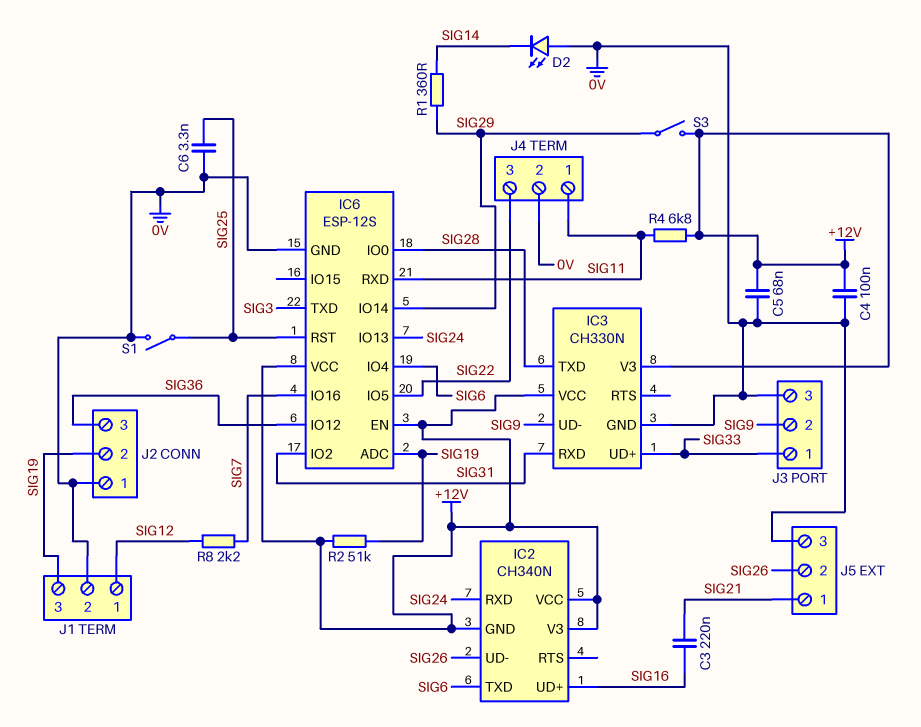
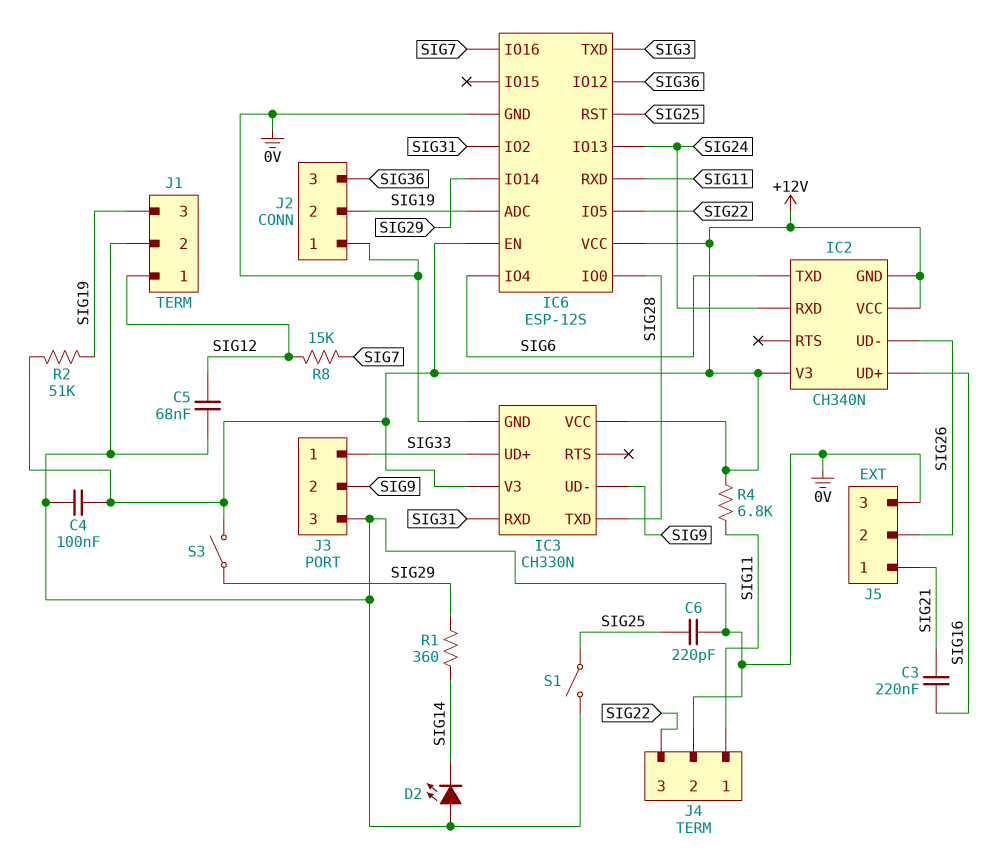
C5: 68nF (+12V, 0V) -> 68nF (0V, SIG12)
C6: 3.3nF (0V, SIG25) -> 220pF (0V, SIG25)
R8: 2.2k (SIG7, SIG12) -> 15k (SIG7, SIG12)

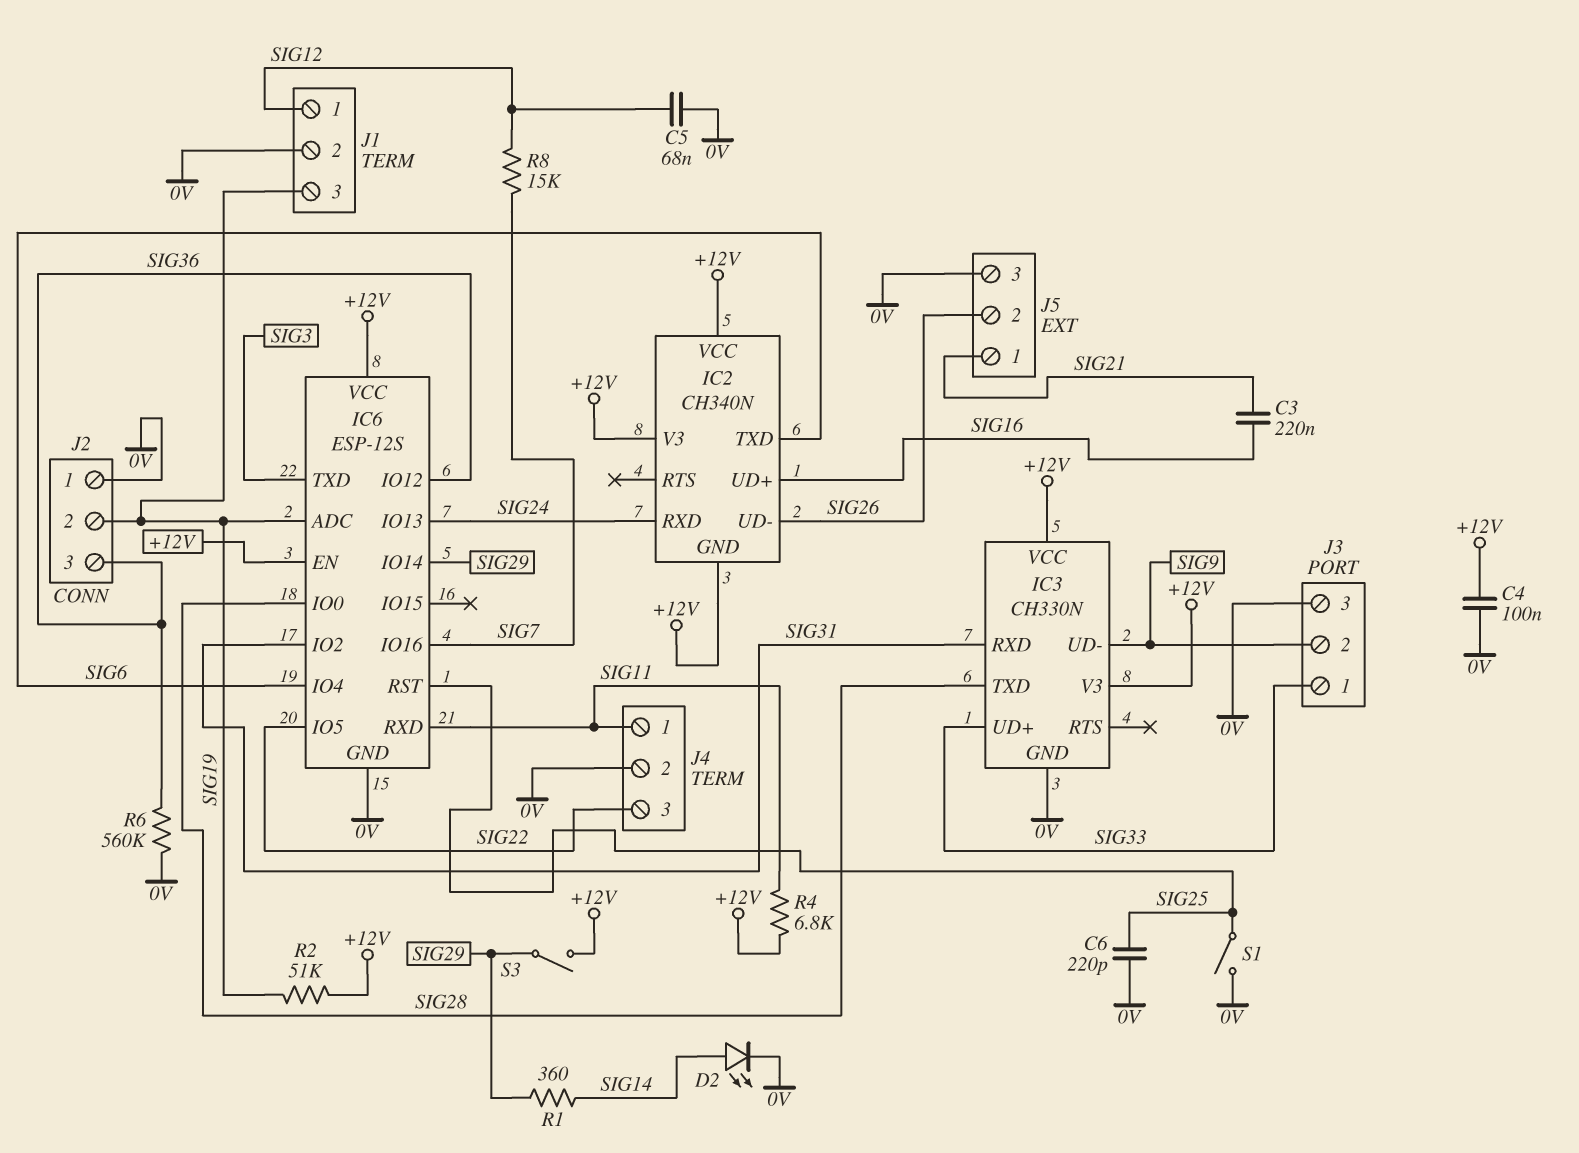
D2: LED (A 0V, K SIG14) -> LED (A SIG14, K 0V)
R6: none -> 560k (0V, SIG36)

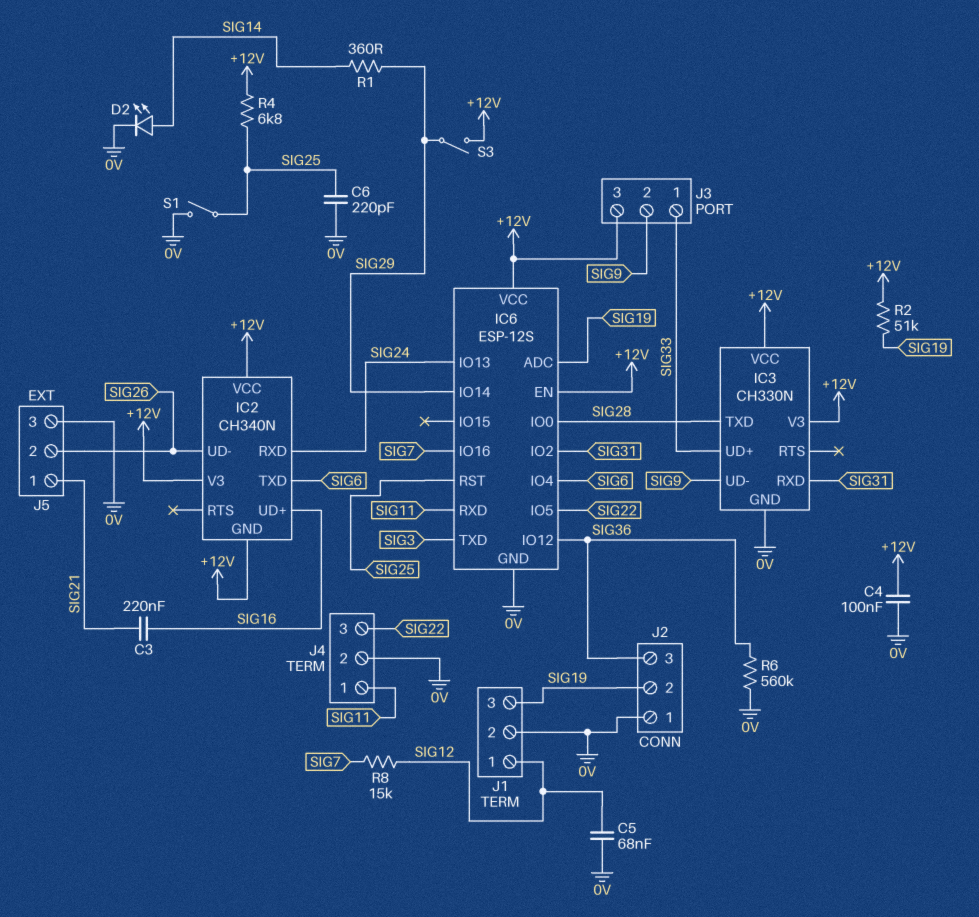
J3 pin 3: 0V -> +12V
R4: 6.8k (+12V, SIG11) -> 6.8k (+12V, SIG25)

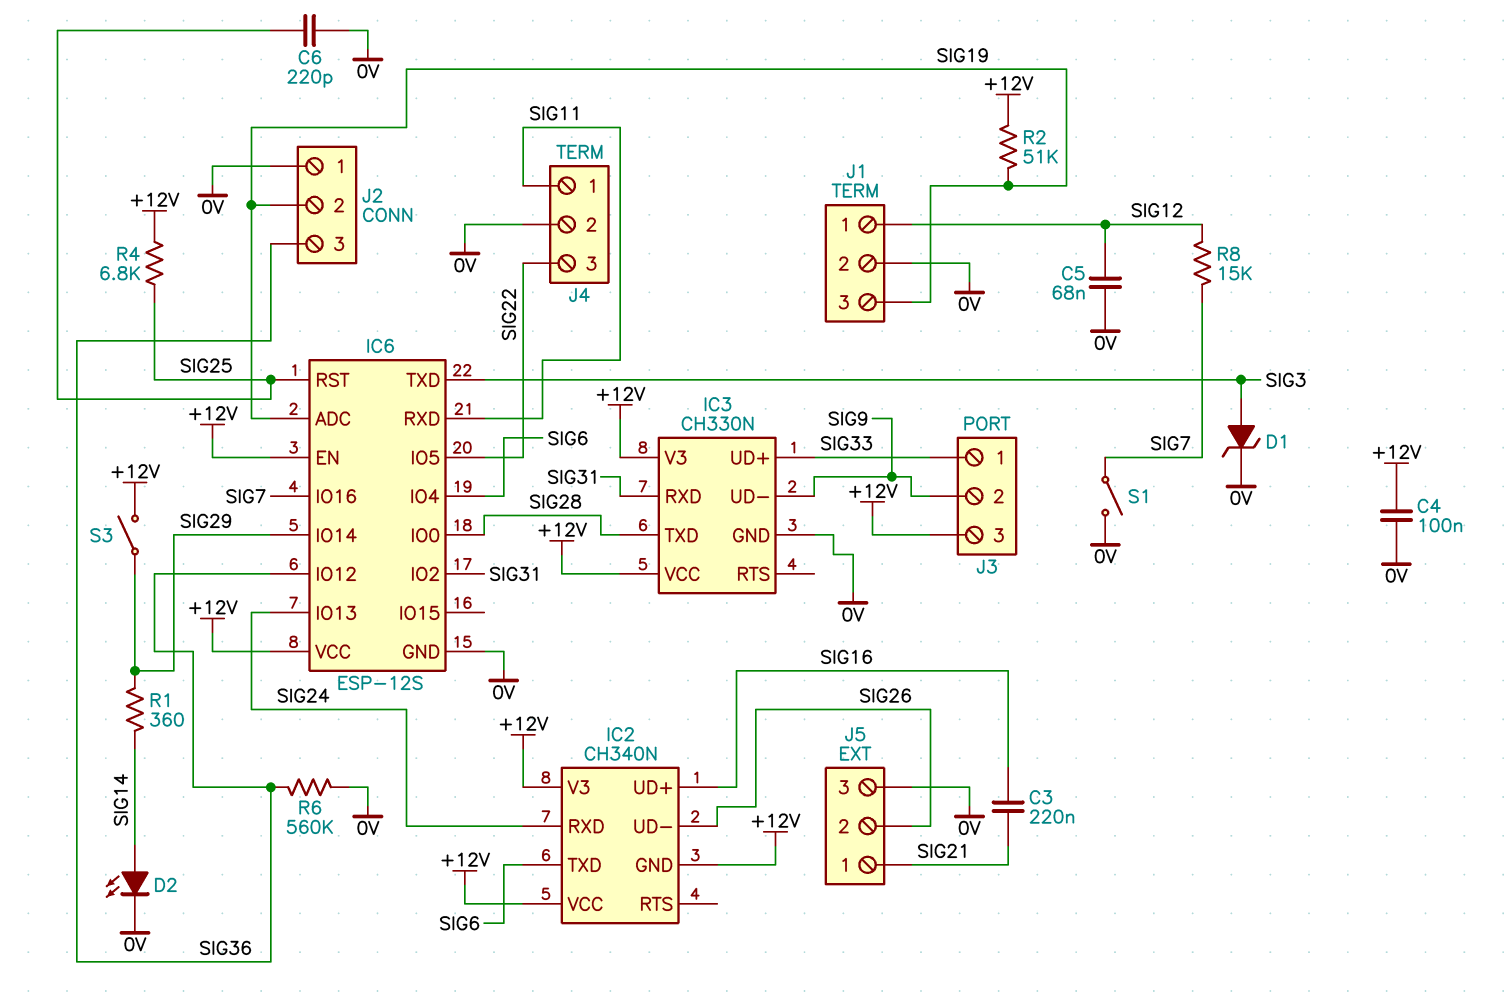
D1: none -> zener (A SIG3, K 0V)
S1: switch (0V, SIG25) -> switch (0V, SIG7)

